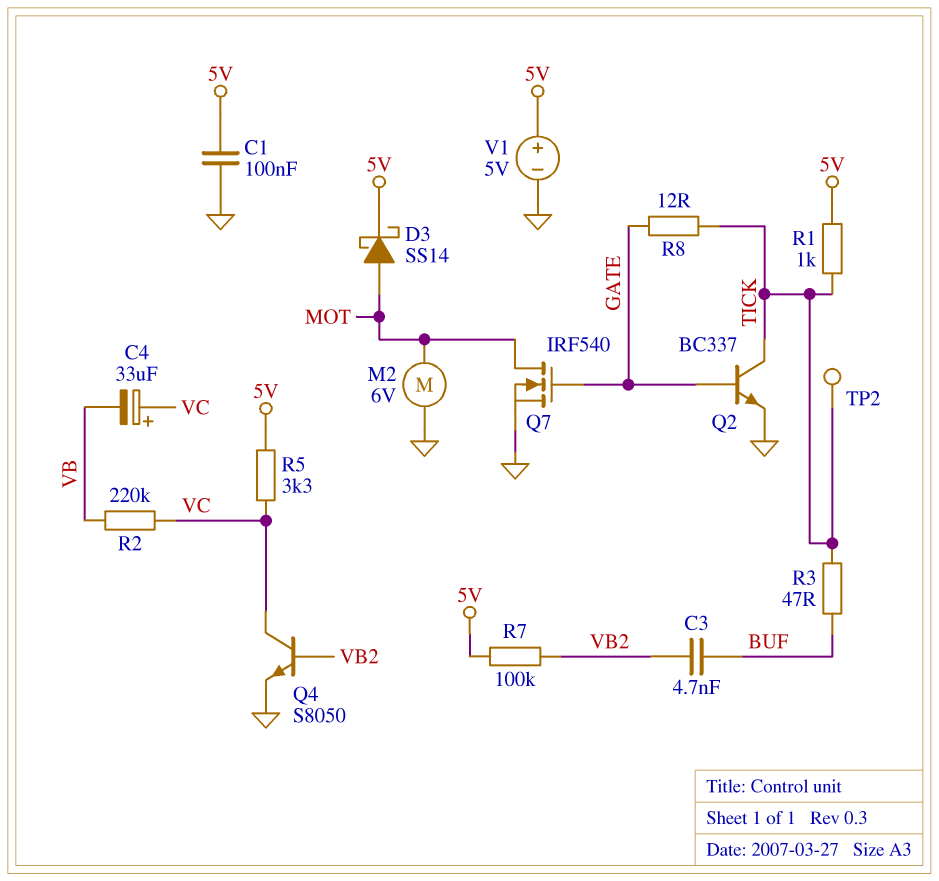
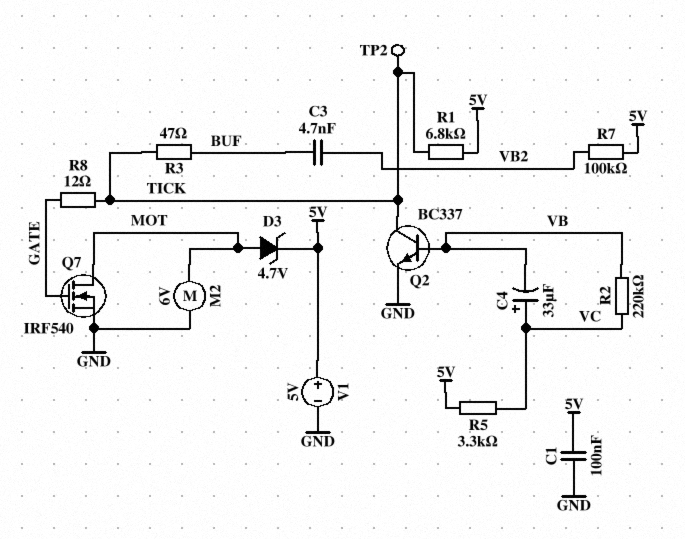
D3: schottky SS14 (A MOT, K 5V) -> zener 4.7V (A MOT, K 5V)
Q2: NPN BC337 (B GATE, C TICK, E GND) -> NPN BC337 (B VB, C TICK, E GND)
Q4: NPN S8050 (B VB2, C VC, E GND) -> none
R1: 1k (5V, TICK) -> 6.8k (5V, TICK)

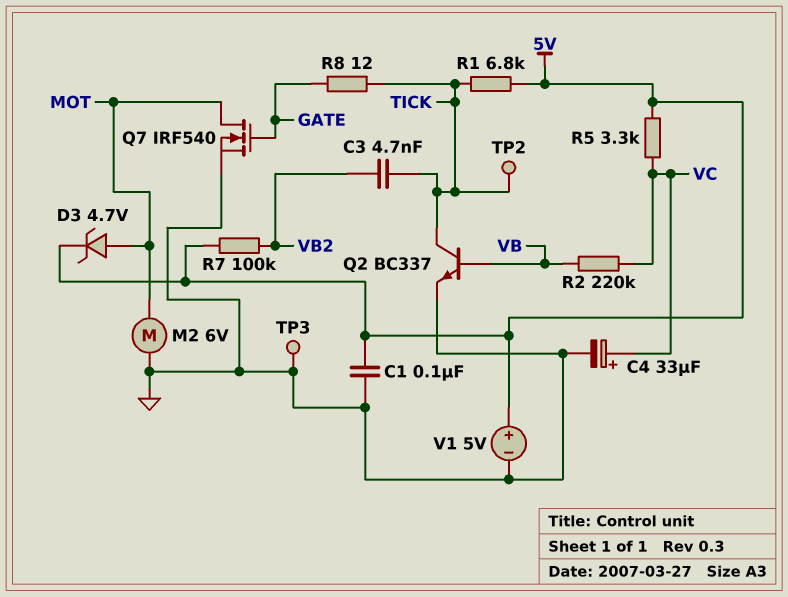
C3: 4.7nF (BUF, VB2) -> 4.7nF (TICK, VB2)
C4: 33uF (plus VC, minus VB) -> 33uF (plus VC, minus GND)
R3: 47 (BUF, TICK) -> none
TP3: none -> test point (GND)

